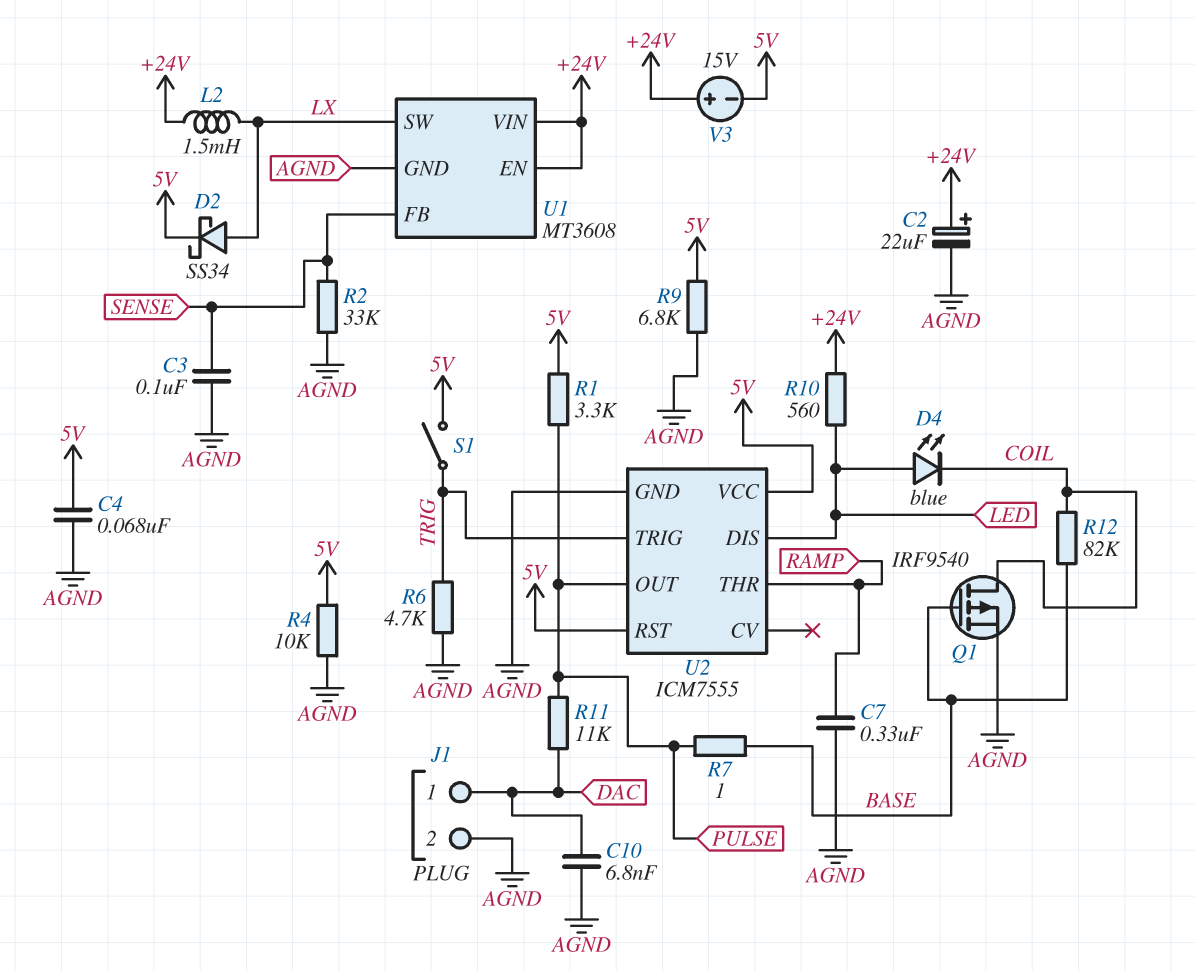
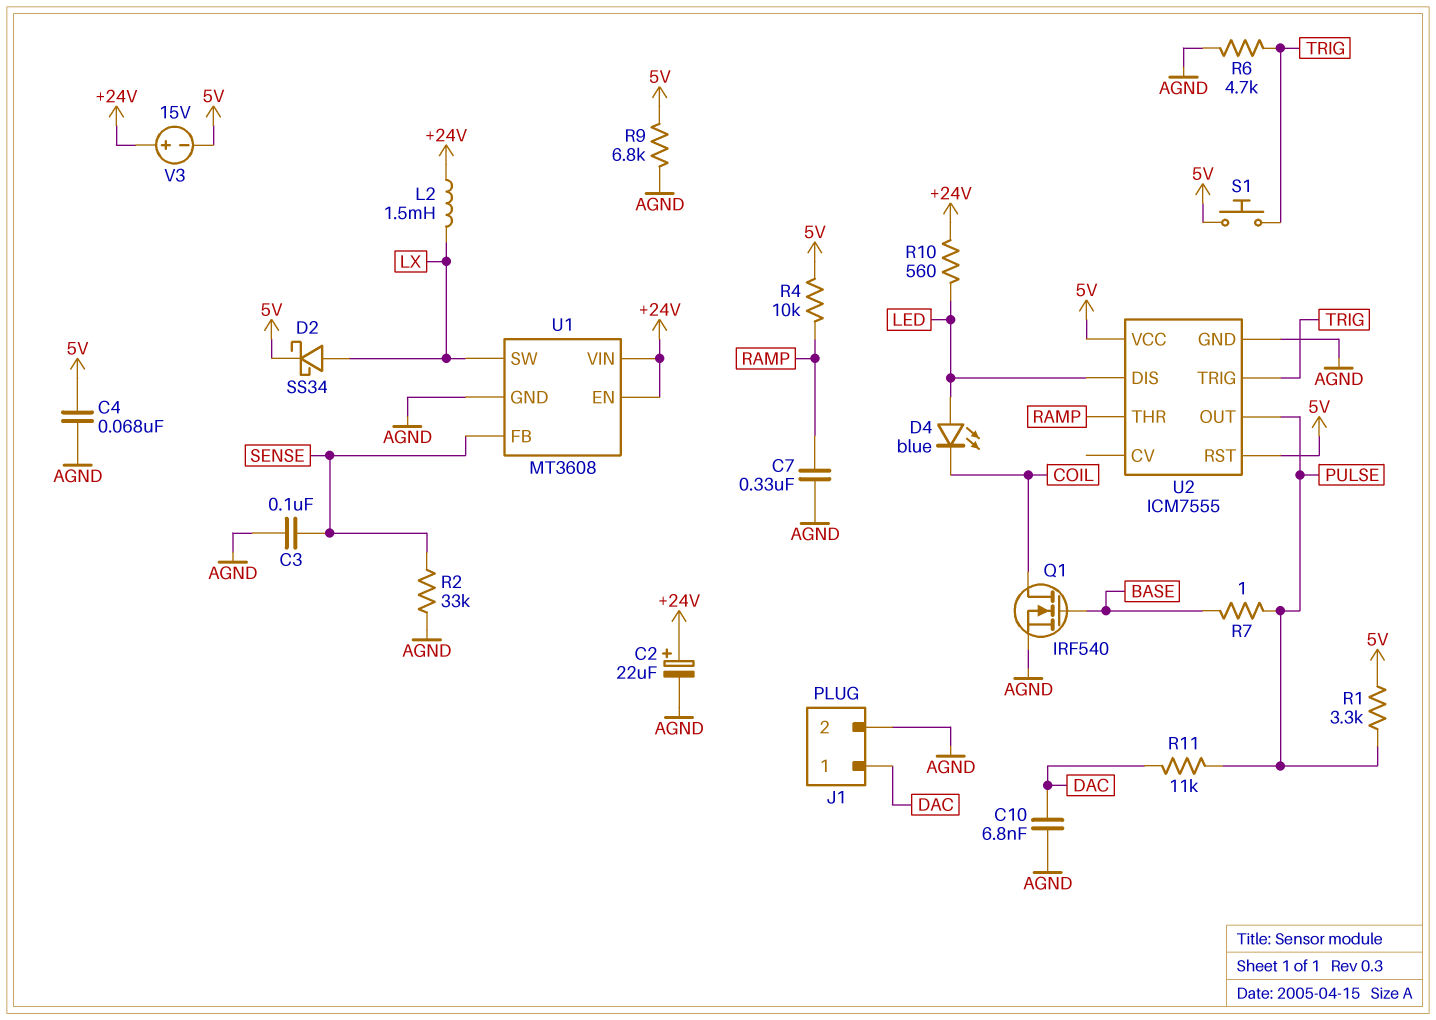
Q1: PMOS IRF9540 (G BASE, D COIL, S AGND) -> NMOS IRF540 (G BASE, D COIL, S AGND)
R4: 10k (5V, AGND) -> 10k (5V, RAMP)
R12: 82k (BASE, COIL) -> none
S1: switch (5V, TRIG) -> button (5V, TRIG)

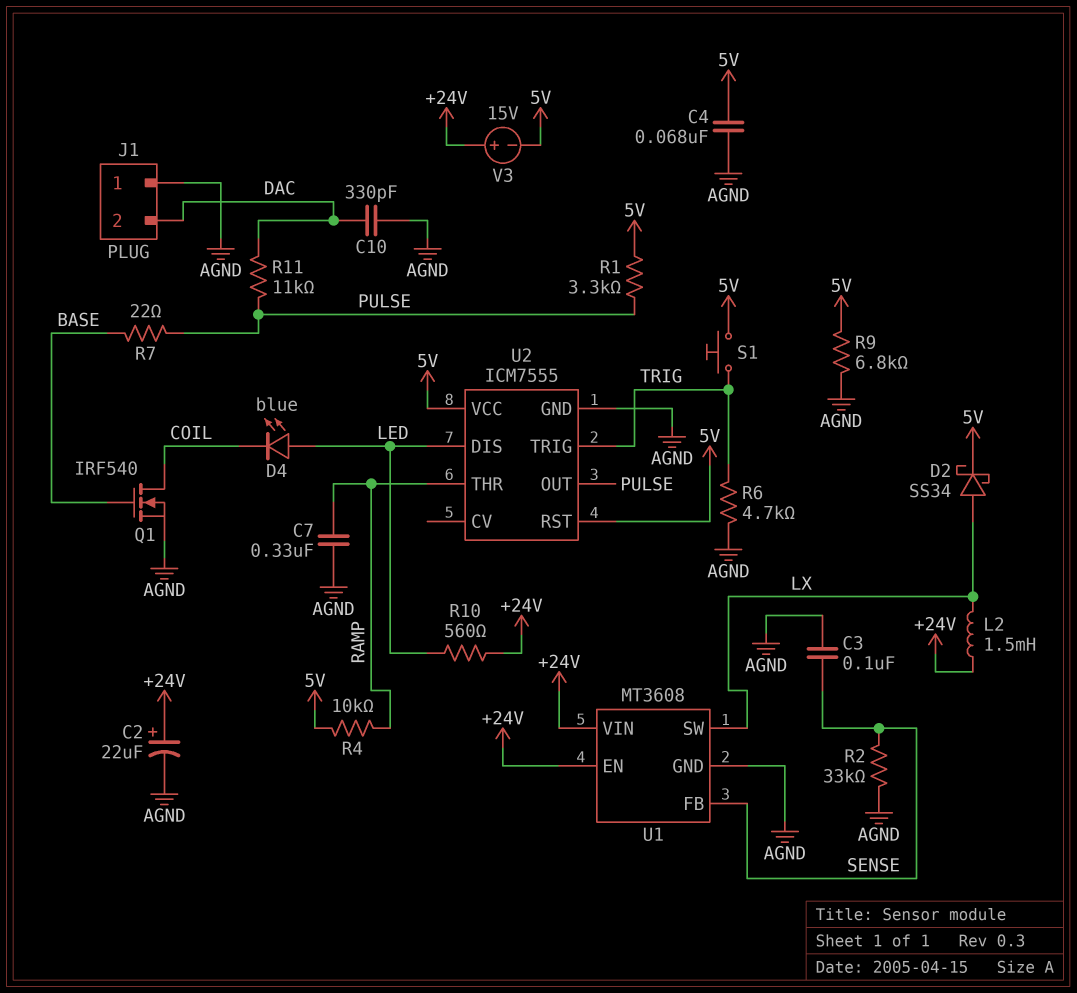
C10: 6.8nF (AGND, DAC) -> 330pF (AGND, DAC)
J1 pin 1: DAC -> AGND
J1 pin 2: AGND -> DAC
R7: 1 (BASE, PULSE) -> 22 (BASE, PULSE)

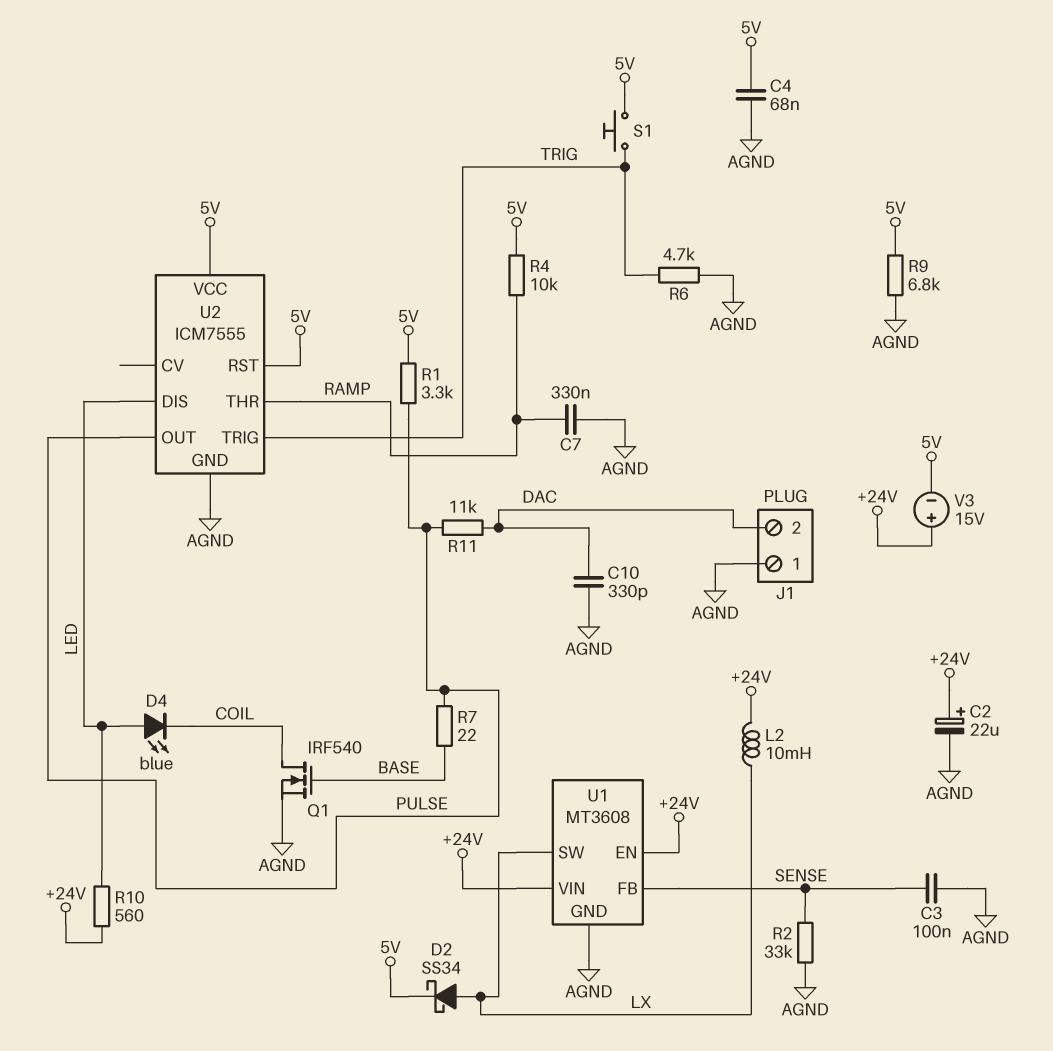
L2: 1.5mH (+24V, LX) -> 10mH (+24V, LX)

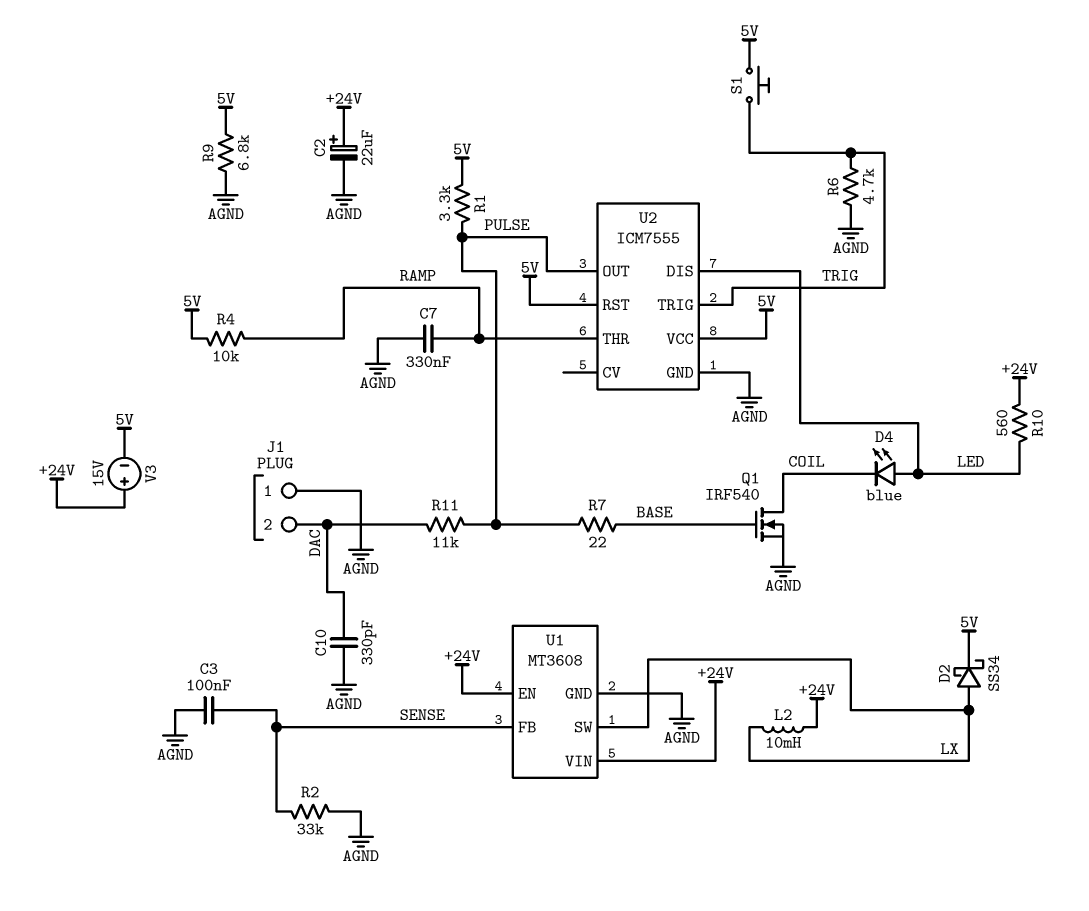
C4: 68nF (5V, AGND) -> none

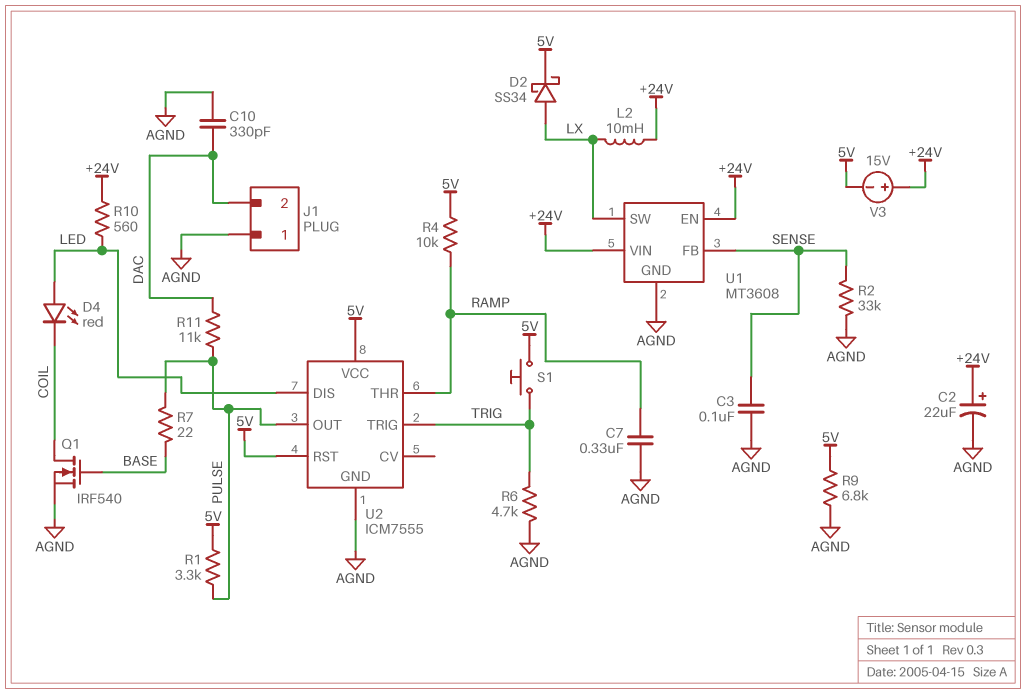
D4: LED blue (A LED, K COIL) -> LED red (A LED, K COIL)

